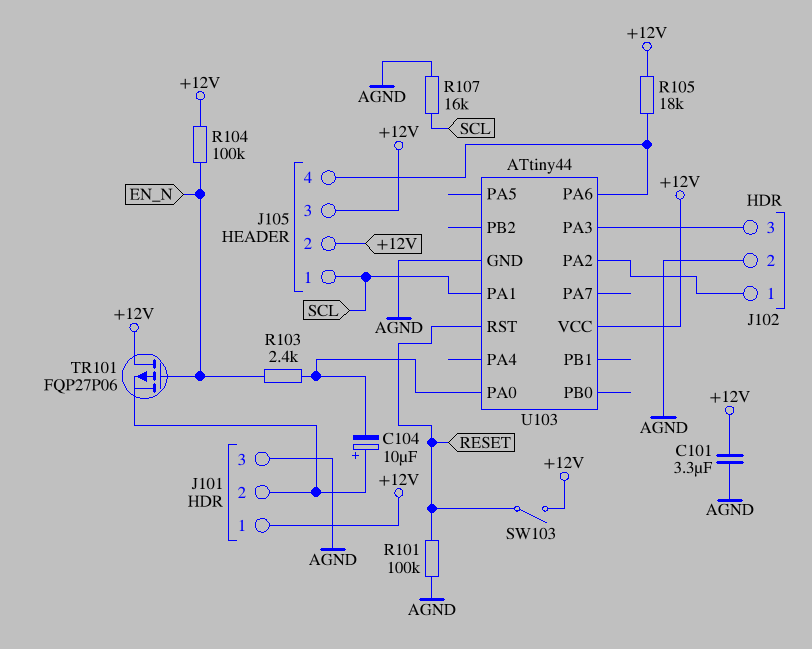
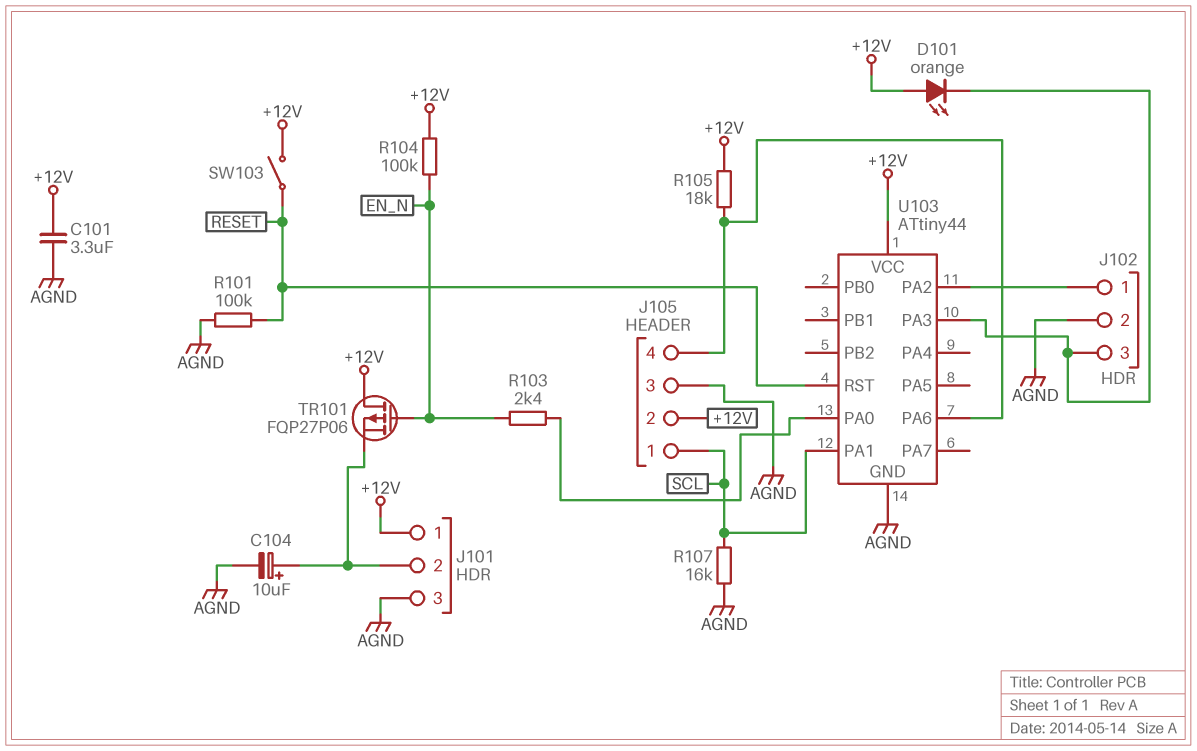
C104: 10uF (plus J101/2, minus U103/PA0) -> 10uF (plus J101/2, minus AGND)
D101: none -> LED orange (A +12V, K J102/3)
J105 pin 3: +12V -> AGND

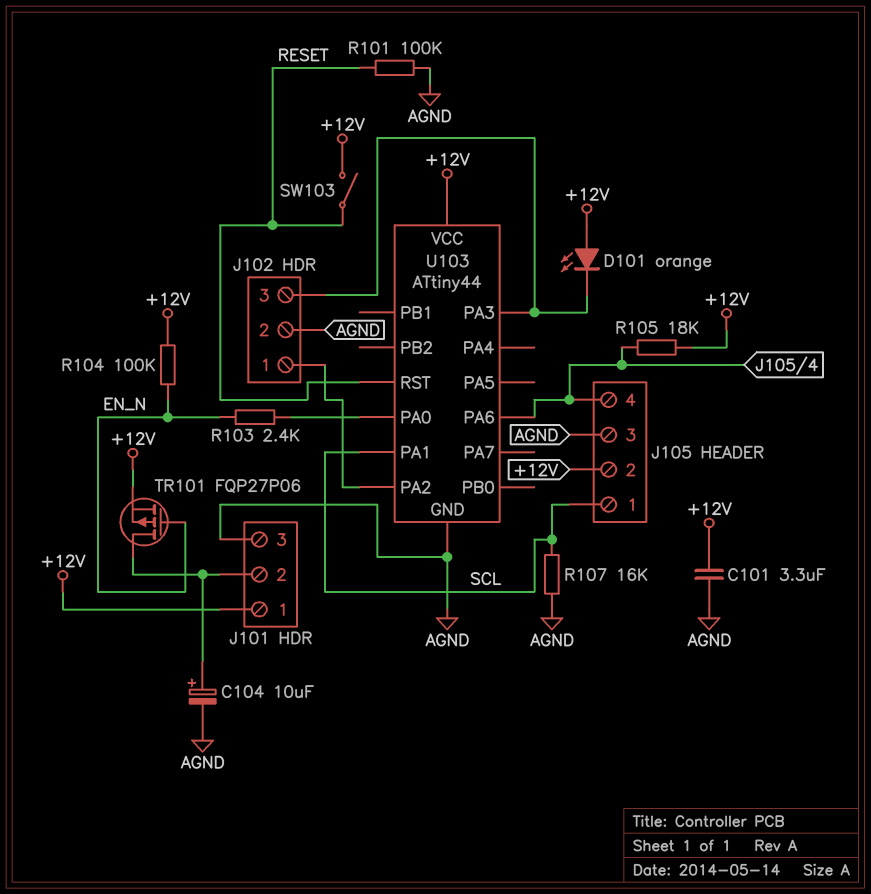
TR101: PMOS FQP27P06 (G EN_N, D +12V, S J101/2) -> PMOS FQP27P06 (G EN_N, D J101/2, S +12V)

